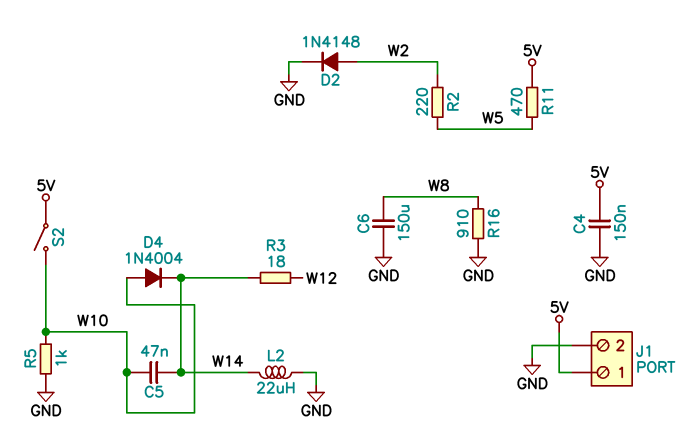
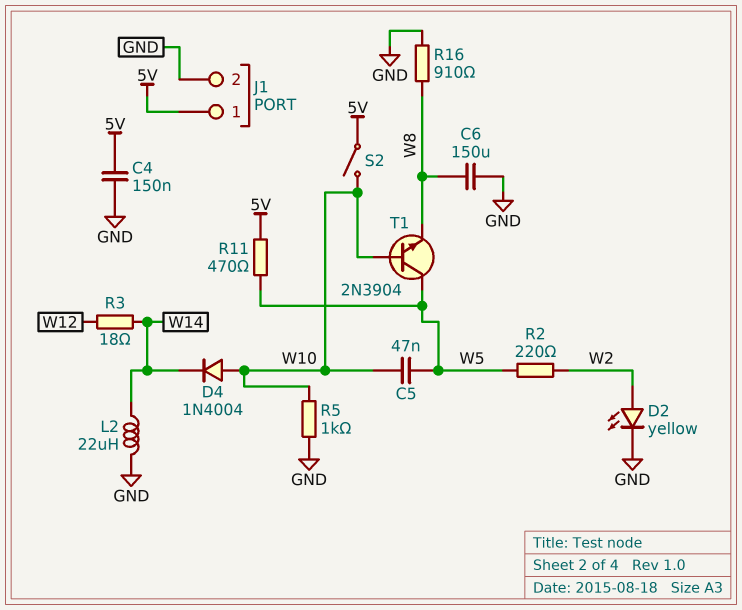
C5: 47nF (W10, W14) -> 47nF (W5, W10)
D2: diode 1N4148 (A W2, K GND) -> LED yellow (A W2, K GND)
T1: none -> NPN 2N3904 (B W10, C W5, E W8)

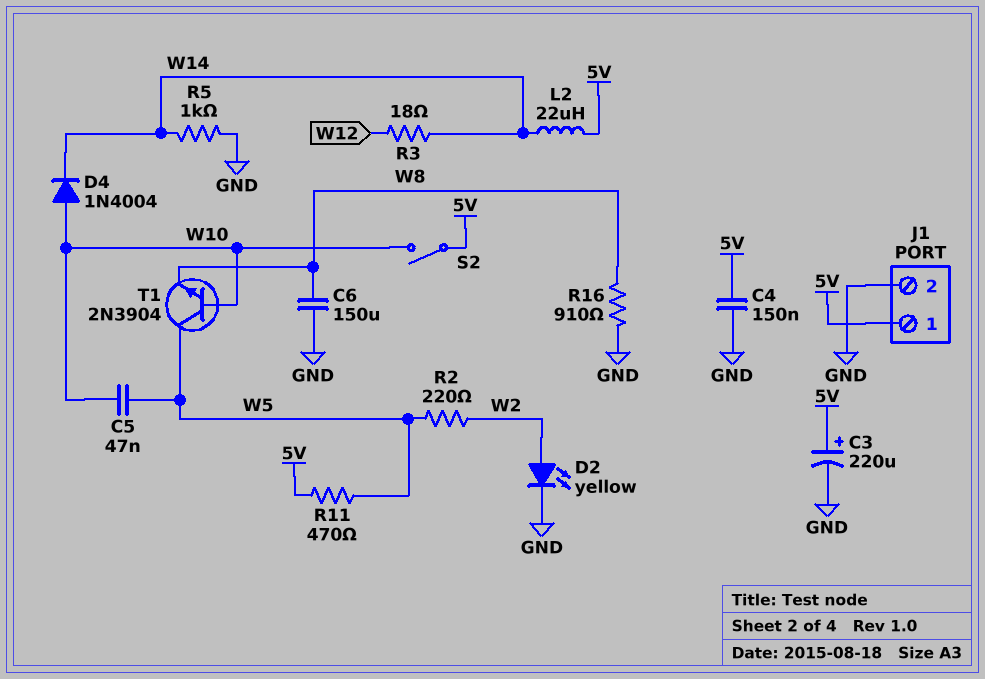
C3: none -> 220uF (plus 5V, minus GND)
L2: 22uH (GND, W14) -> 22uH (5V, W14)
R5: 1k (GND, W10) -> 1k (GND, W14)

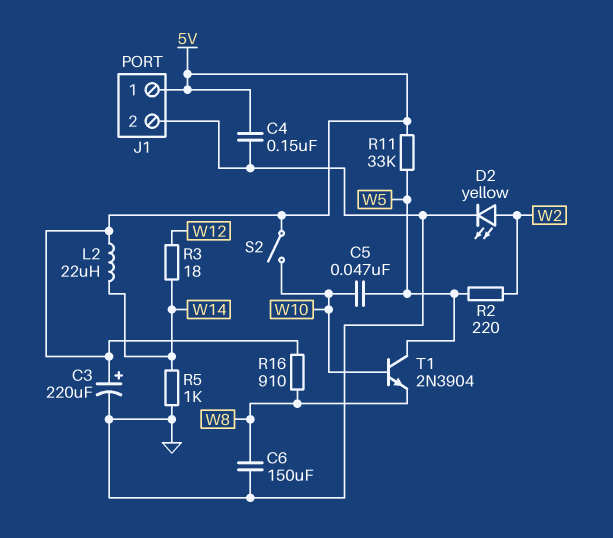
D4: diode 1N4004 (A W10, K W14) -> none
R11: 470 (5V, W5) -> 33k (5V, W5)
R16: 910 (GND, W8) -> 910 (5V, W8)

